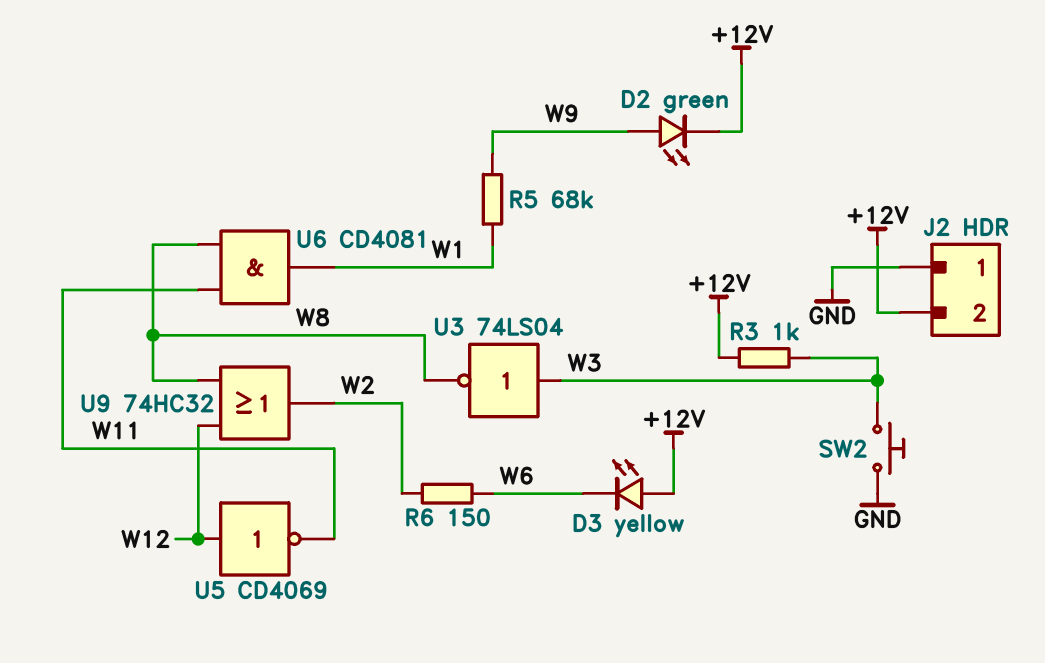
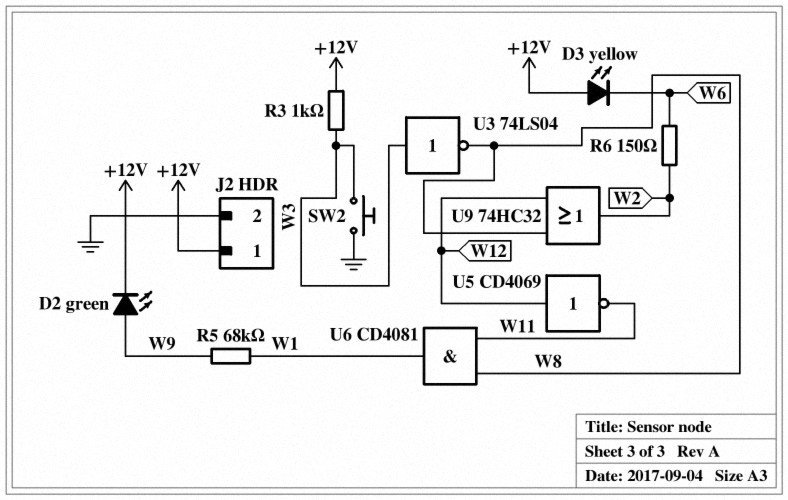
J2 pin 1: GND -> +12V
J2 pin 2: +12V -> GND

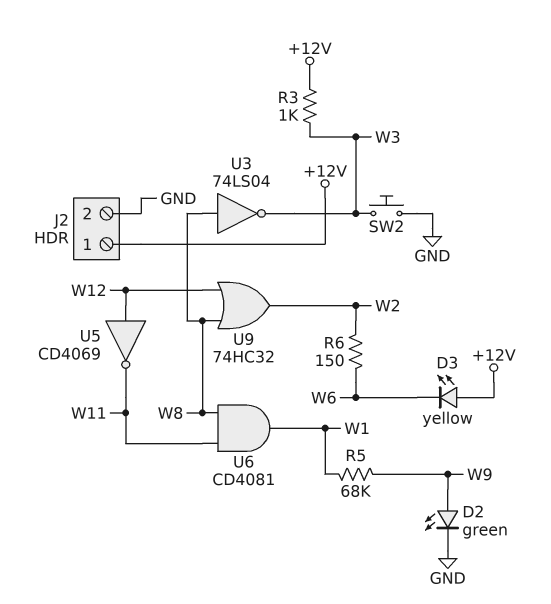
D2: LED green (A W9, K +12V) -> LED green (A W9, K GND)
U3: NOT 74LS04 (in W3, out W8) -> NOT 74LS04 (in W8, out W3)

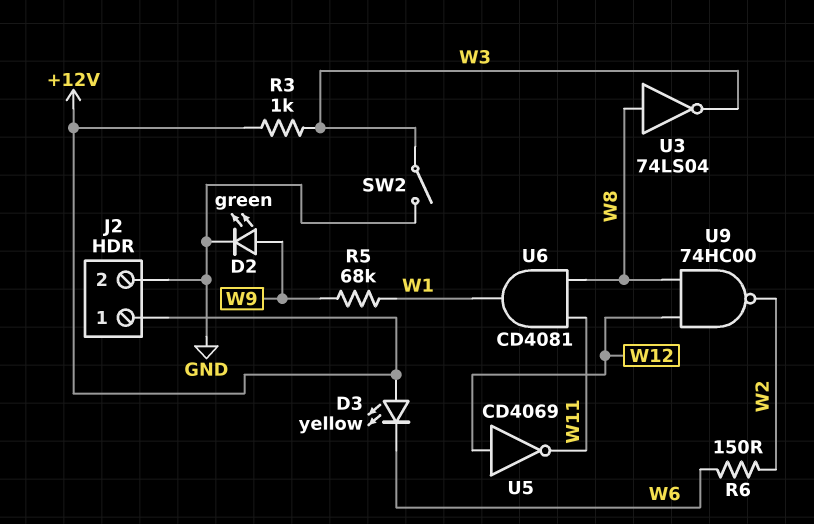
SW2: button (GND, W3) -> switch (GND, W3)
U9: OR 74HC32 (in W8, in W12, out W2) -> NAND 74HC00 (in W8, in W12, out W2)

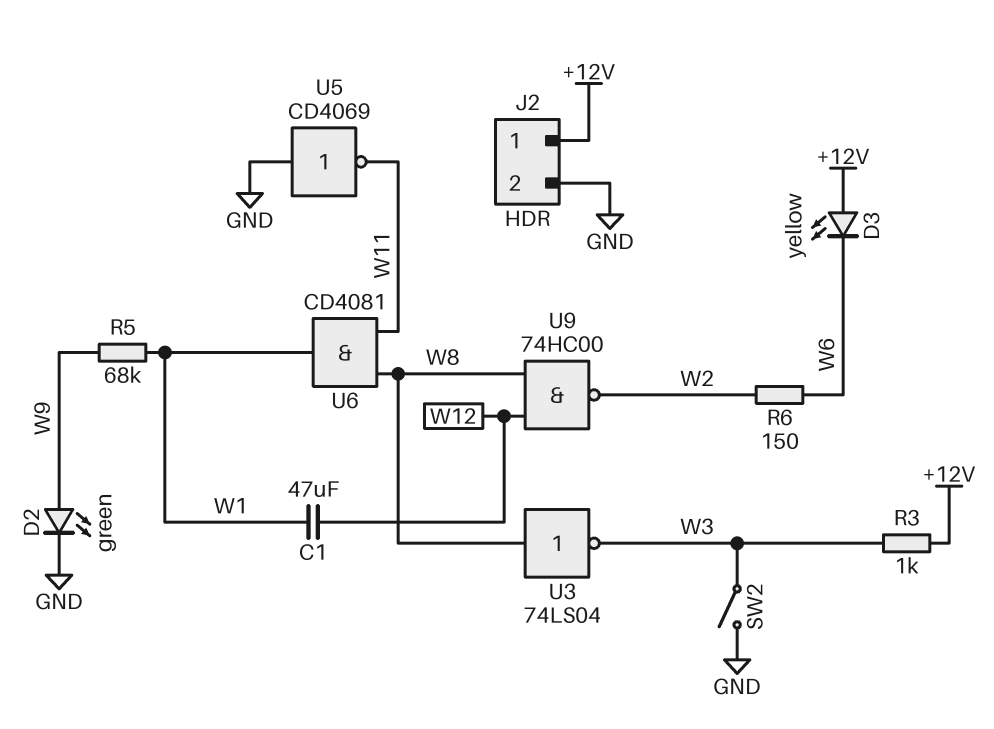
C1: none -> 47uF (W1, W12)
U5: NOT CD4069 (in W12, out W11) -> NOT CD4069 (in GND, out W11)

